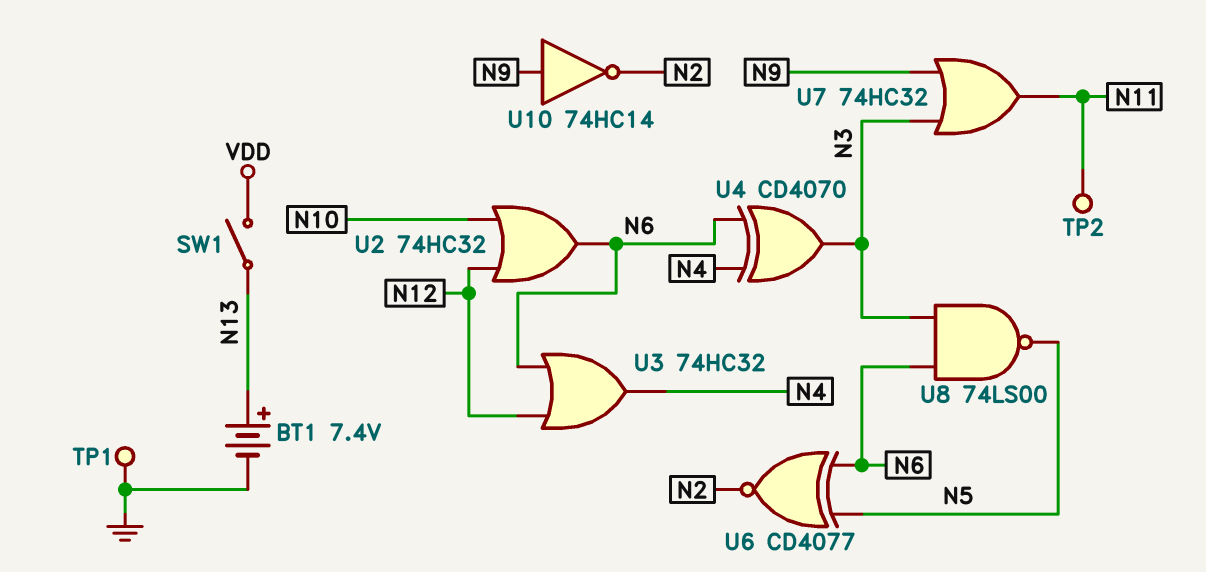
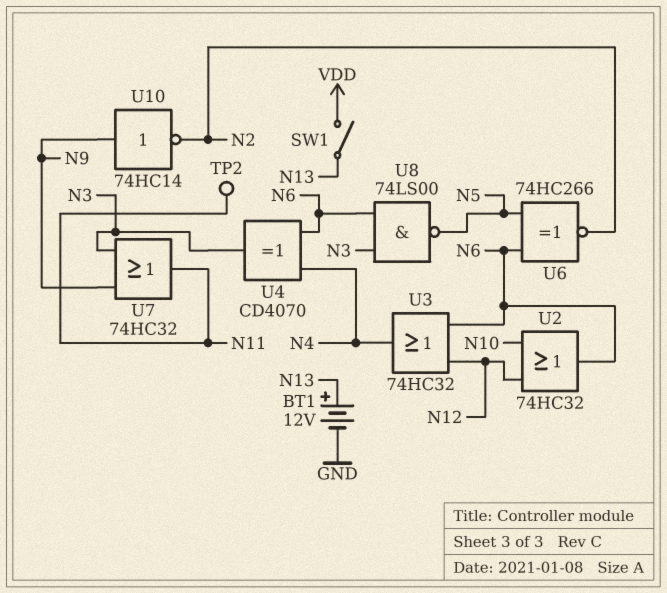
BT1: 7.4V (plus N13, minus GND) -> 12V (plus N13, minus GND)
TP1: test point (GND) -> none
U6: XNOR CD4077 (in N5, in N6, out N2) -> XNOR 74HC266 (in N5, in N6, out N2)

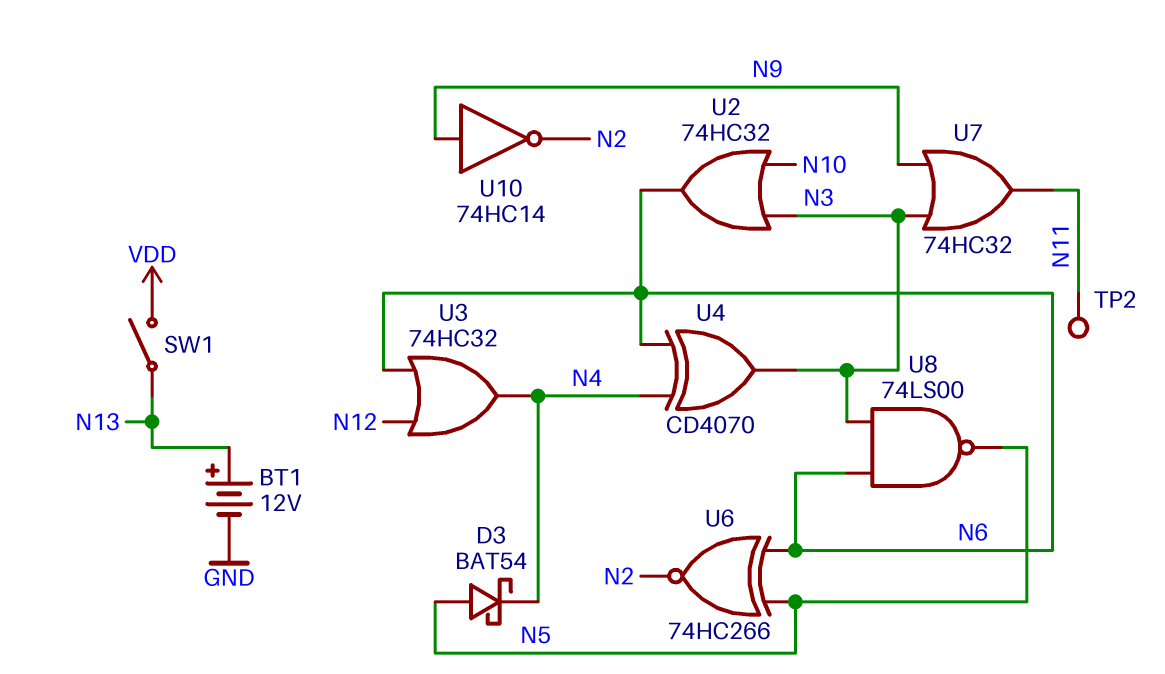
D3: none -> schottky BAT54 (A N5, K N4)
U2: OR 74HC32 (in N10, in N12, out N6) -> OR 74HC32 (in N3, in N10, out N6)

